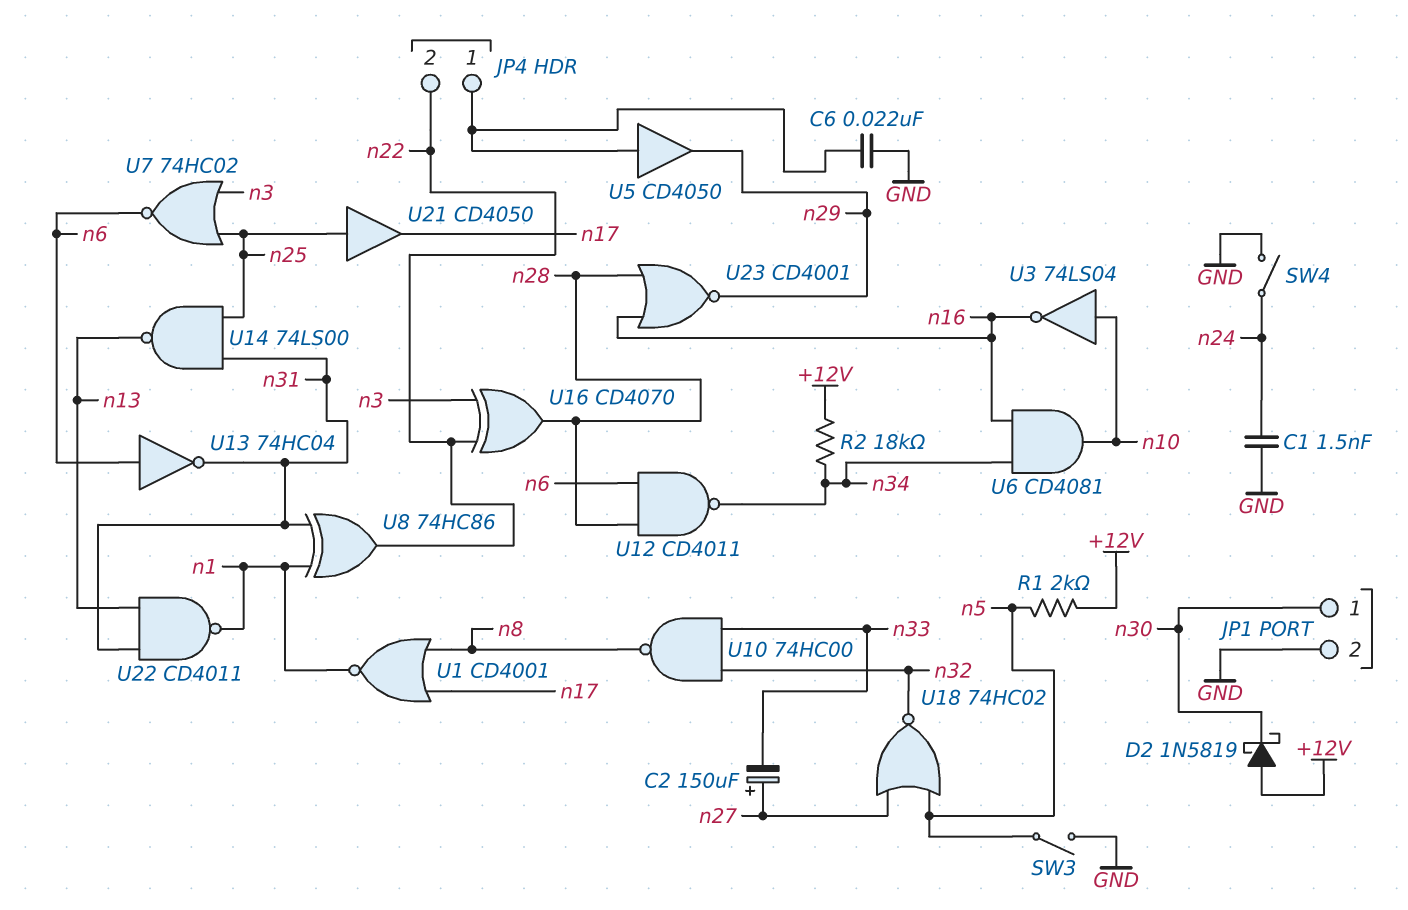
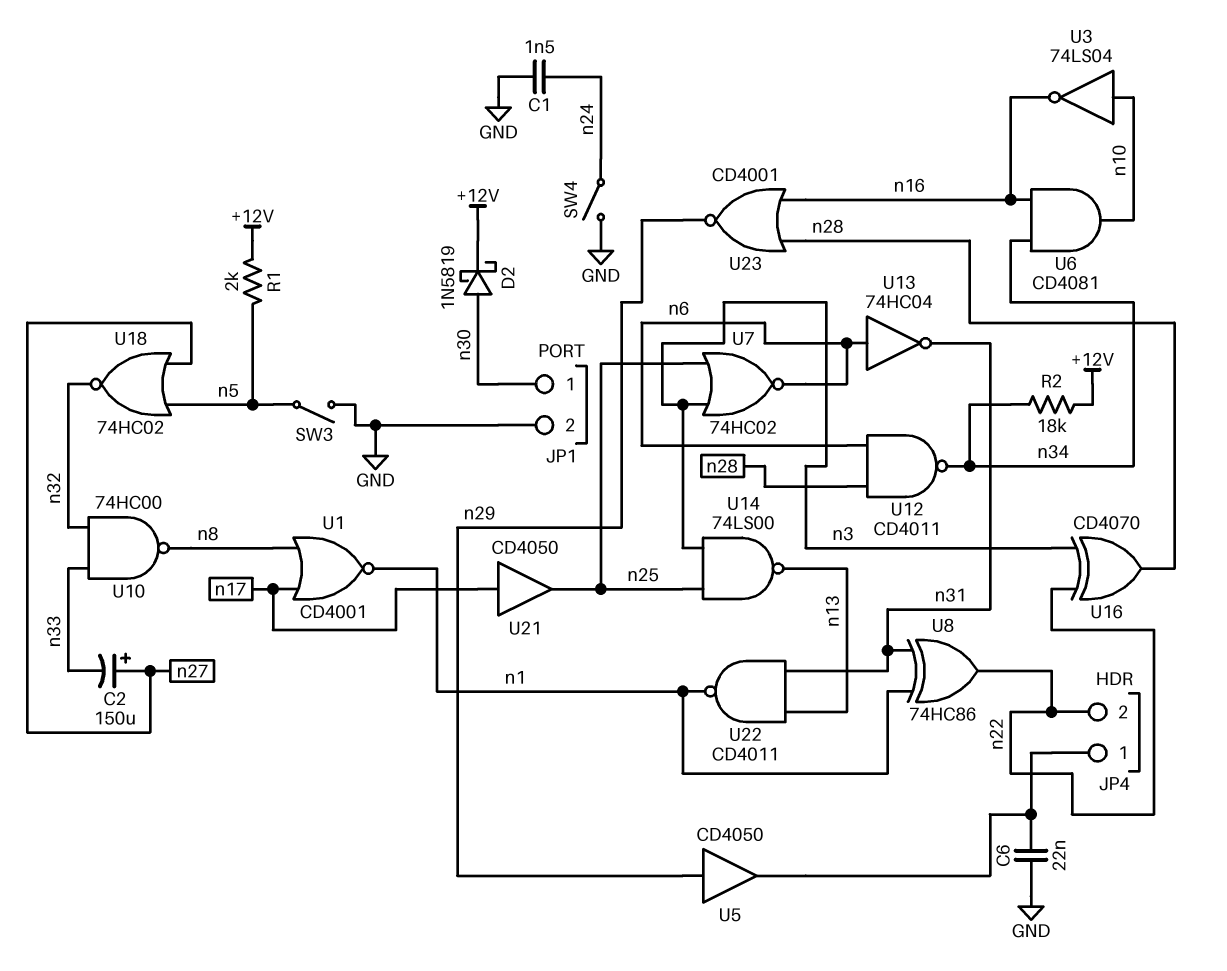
D2: schottky 1N5819 (A +12V, K n30) -> schottky 1N5819 (A n30, K +12V)
U5: buffer CD4050 (in JP4/1, out n29) -> buffer CD4050 (in n29, out JP4/1)
U14: NAND 74LS00 (in n25, in n31, out n13) -> NAND 74LS00 (in n3, in n25, out n13)
U21: buffer CD4050 (in n25, out n17) -> buffer CD4050 (in n17, out n25)

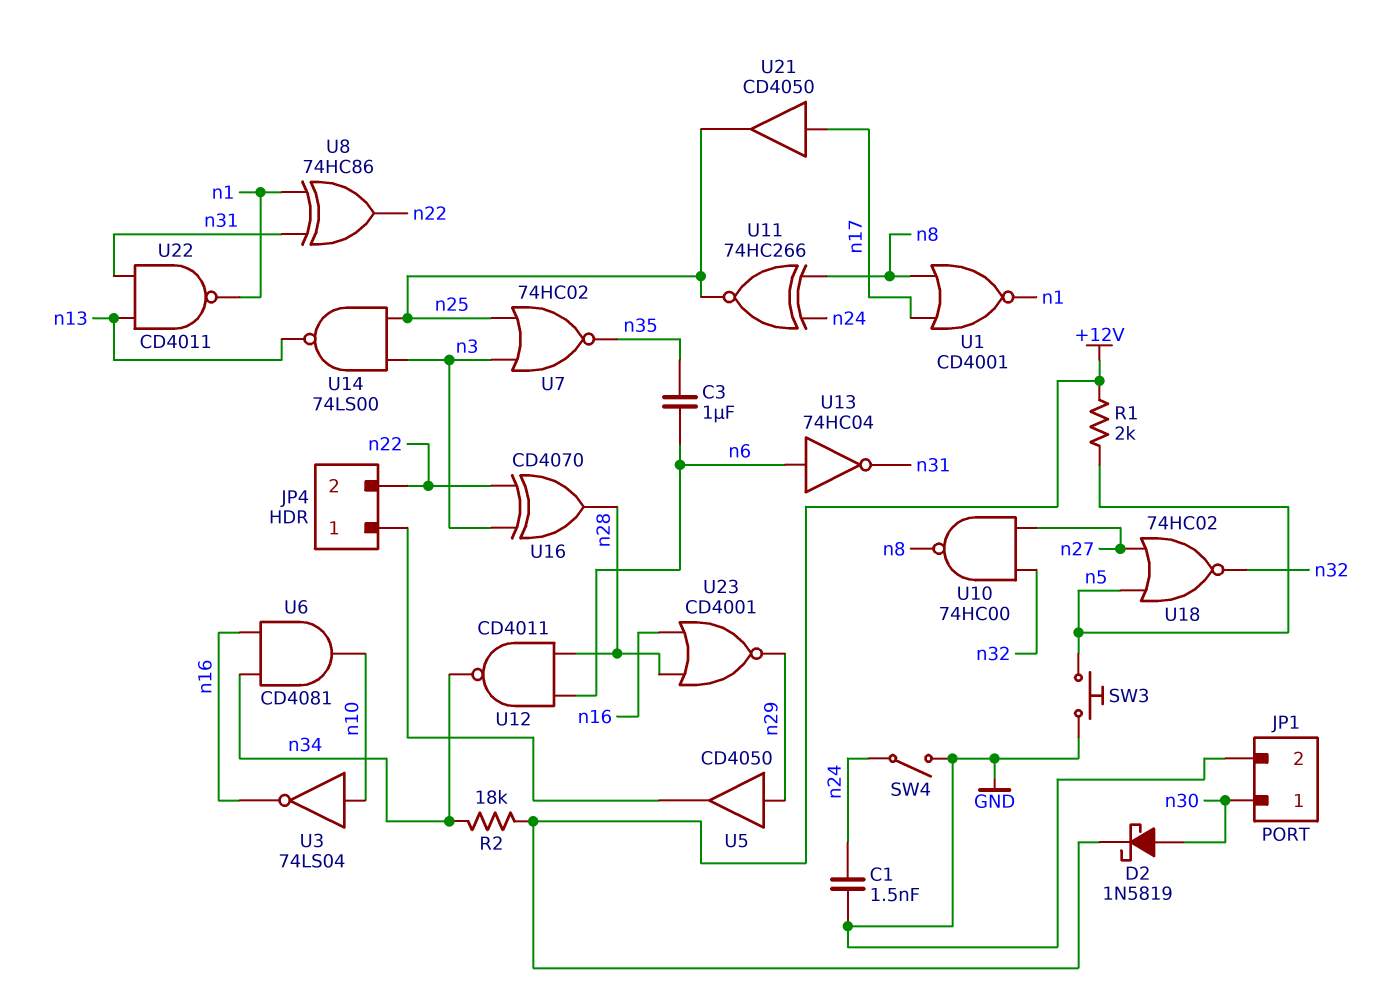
C2: 150uF (plus n27, minus n33) -> none
C3: none -> 1uF (n6, n35)
C6: 22nF (GND, JP4/1) -> none
SW3: switch (GND, n5) -> button (GND, n5)
U7: NOR 74HC02 (in n3, in n25, out n6) -> NOR 74HC02 (in n3, in n25, out n35)
U10: NAND 74HC00 (in n32, in n33, out n8) -> NAND 74HC00 (in n27, in n32, out n8)
U11: none -> XNOR 74HC266 (in n8, in n24, out n25)

